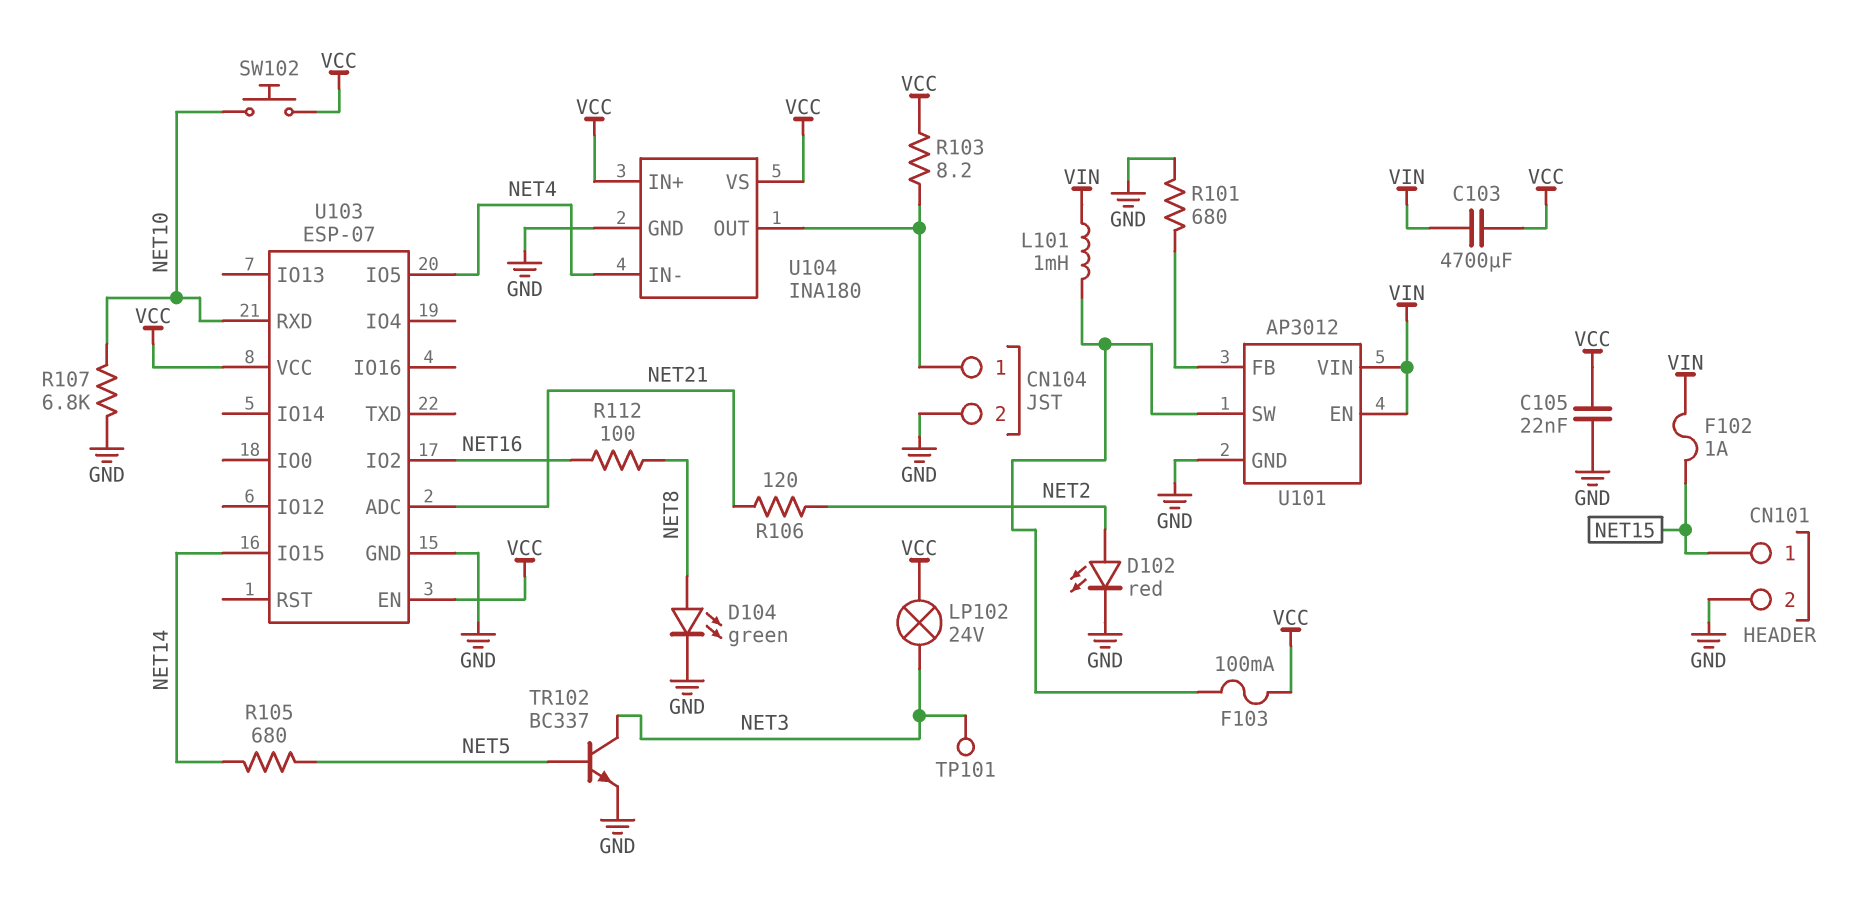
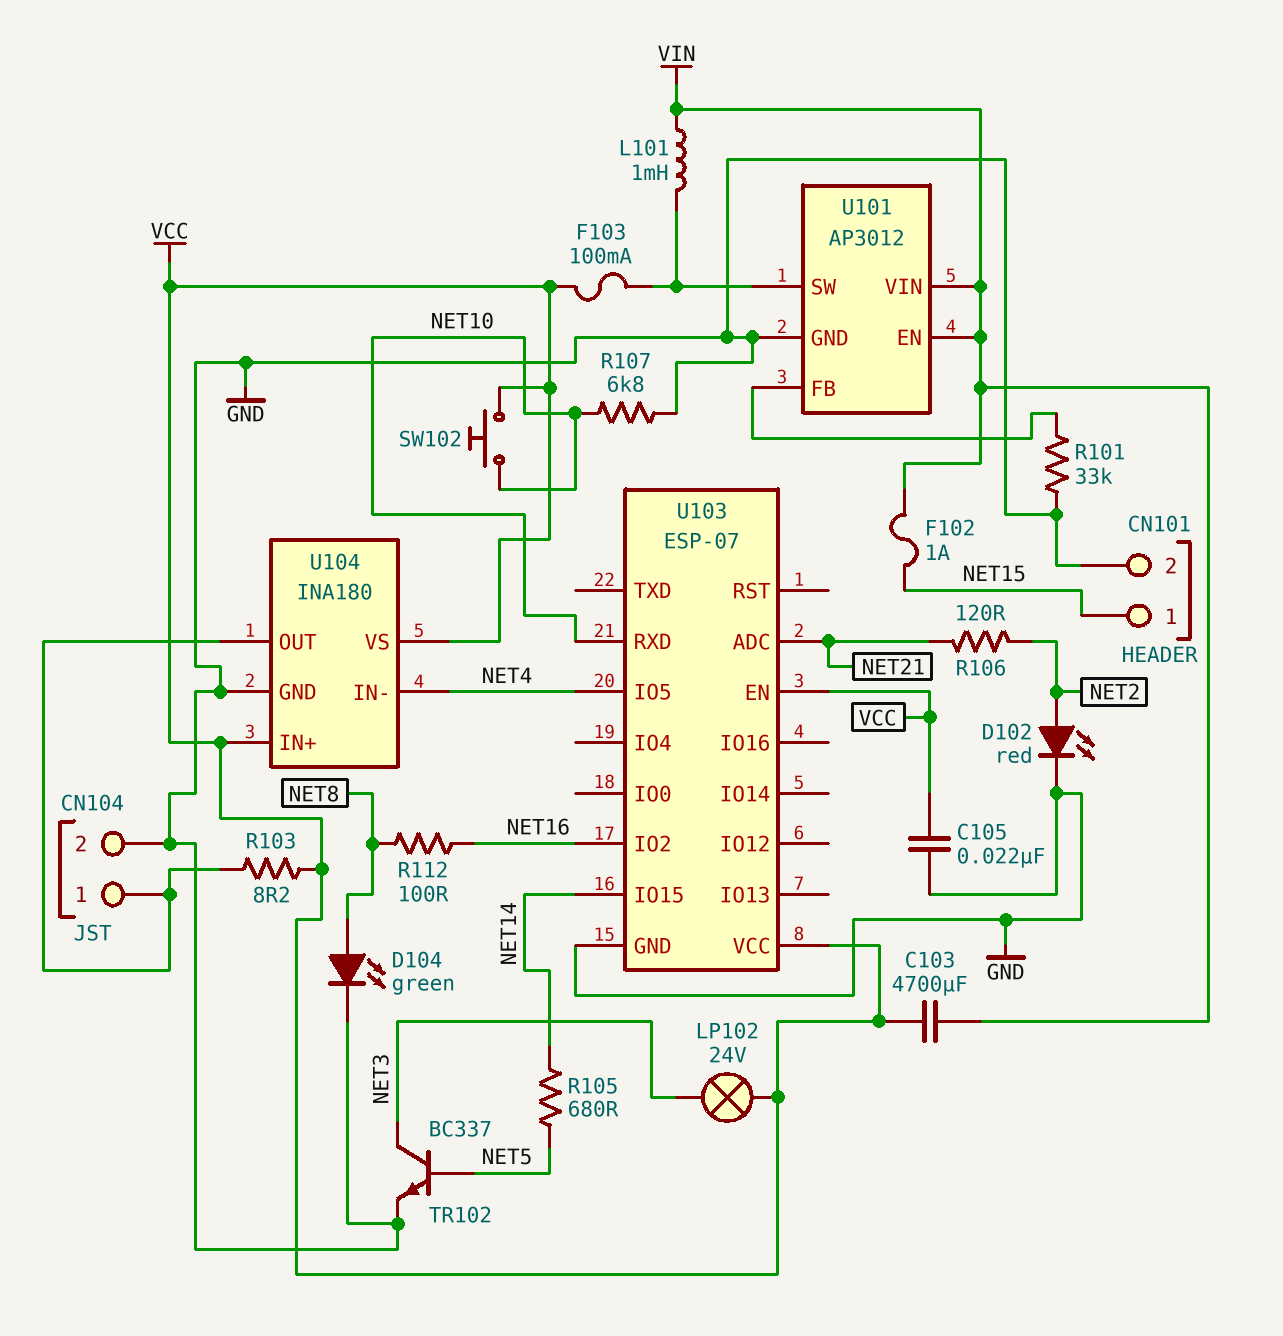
R101: 680 (GND, U101/FB) -> 33k (GND, U101/FB)
TP101: test point (NET3) -> none

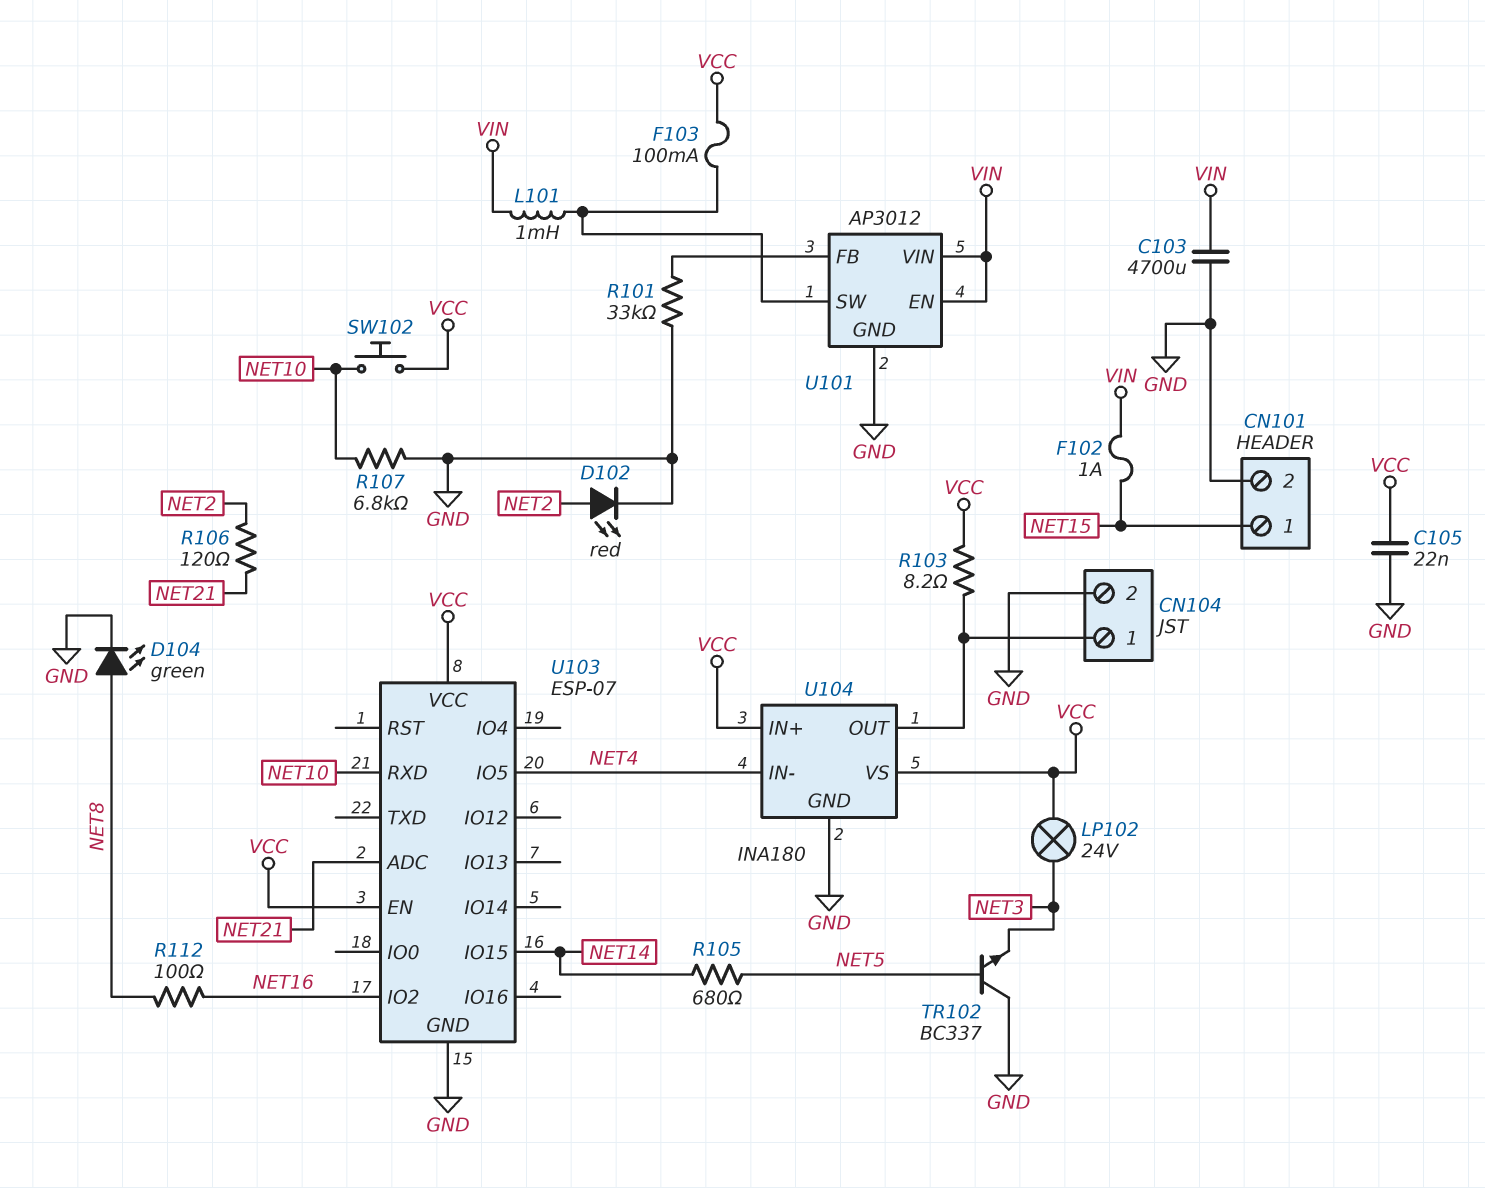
C103: 4700uF (VCC, VIN) -> 4700uF (GND, VIN)
TR102: NPN BC337 (B NET5, C NET3, E GND) -> NPN BC337 (B NET5, C GND, E NET3)

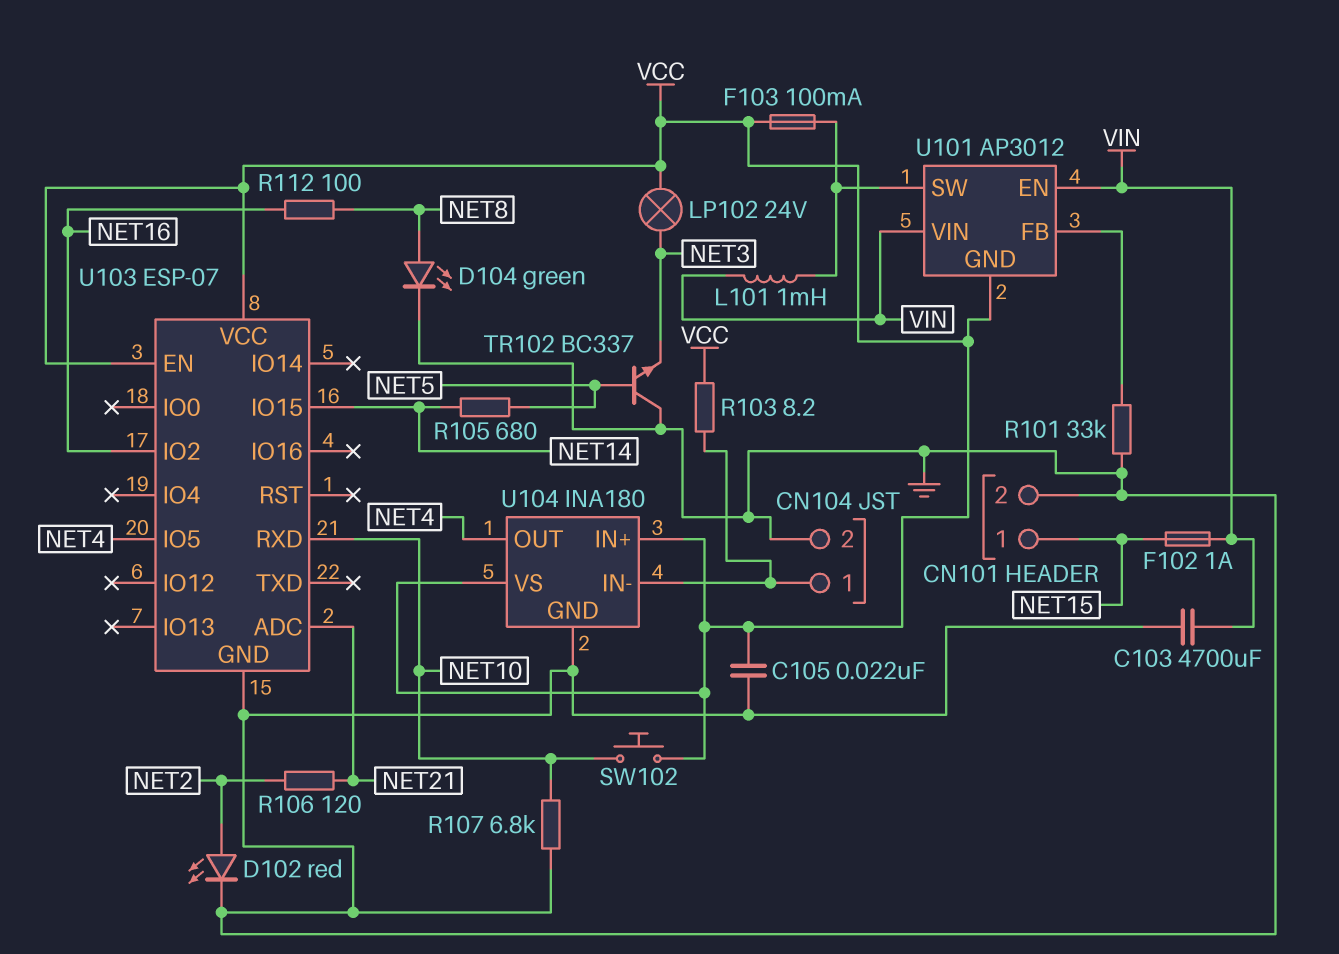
U101 pin GND: GND -> VCC
U104 pin IN-: NET4 -> CN104/1
U104 pin OUT: CN104/1 -> NET4

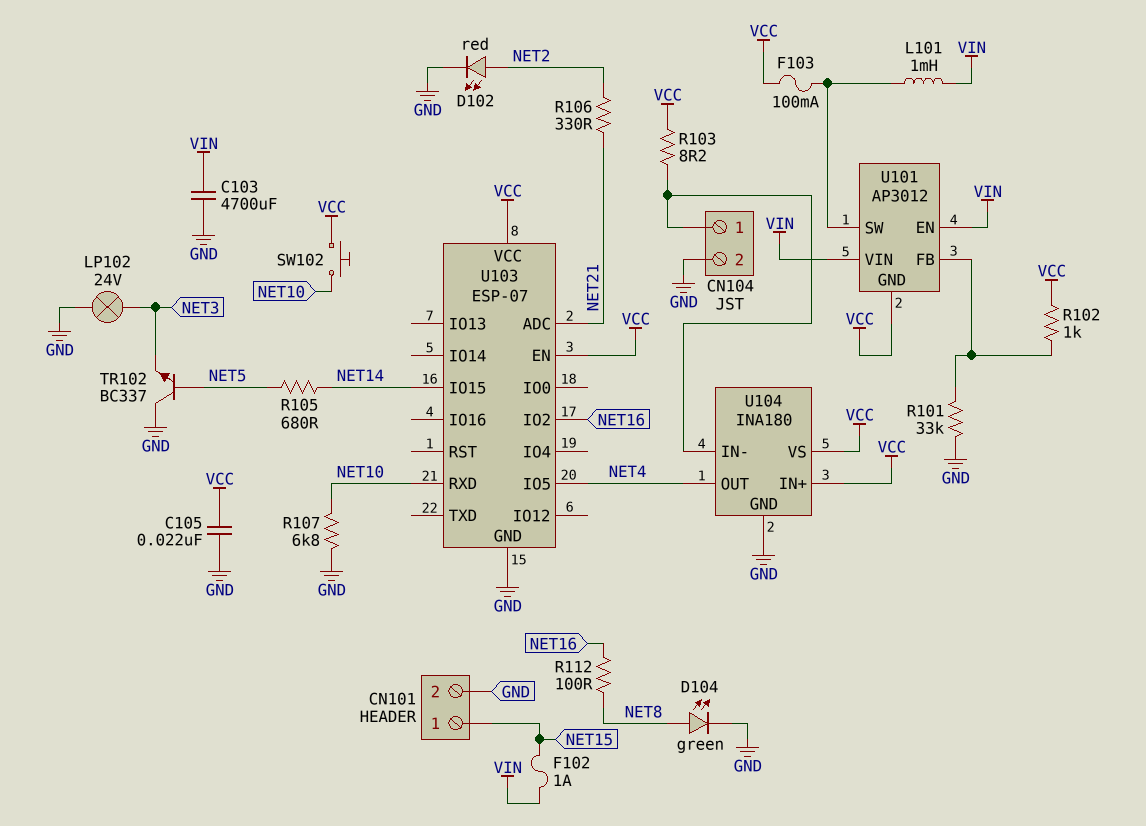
LP102: lamp 24V (NET3, VCC) -> lamp 24V (GND, NET3)
R102: none -> 1k (U101/FB, VCC)
R106: 120 (NET2, NET21) -> 330 (NET2, NET21)

